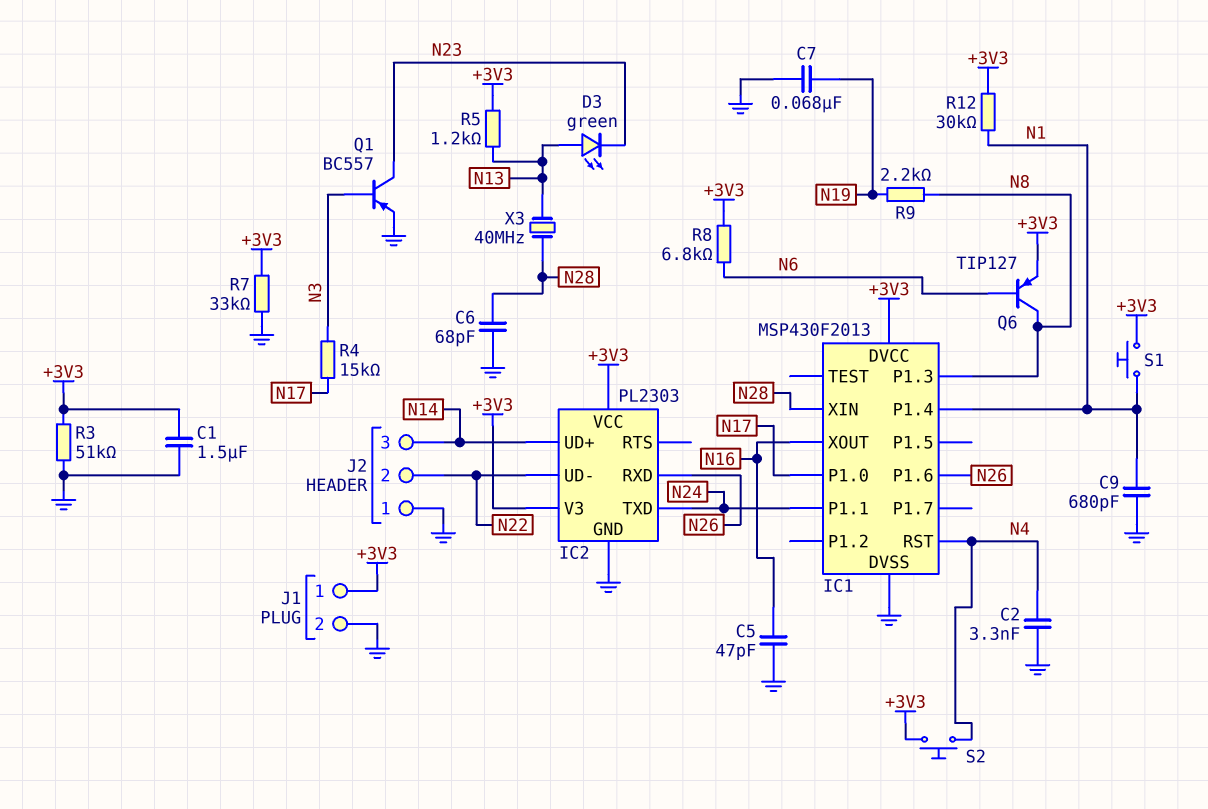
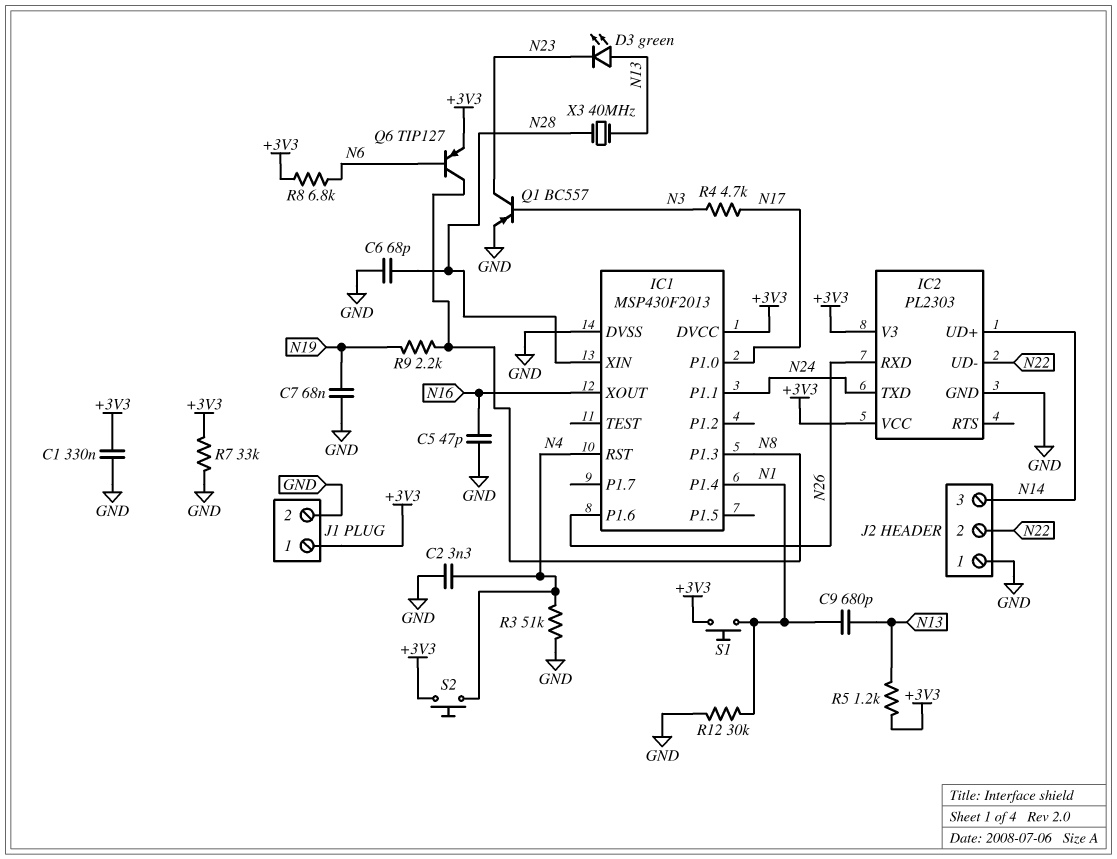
C1: 1.5uF (+3V3, GND) -> 330nF (+3V3, GND)
C9: 680pF (GND, N1) -> 680pF (N1, N13)
R3: 51k (+3V3, GND) -> 51k (GND, N4)
R4: 15k (N3, N17) -> 4.7k (N3, N17)
R12: 30k (+3V3, N1) -> 30k (GND, N1)

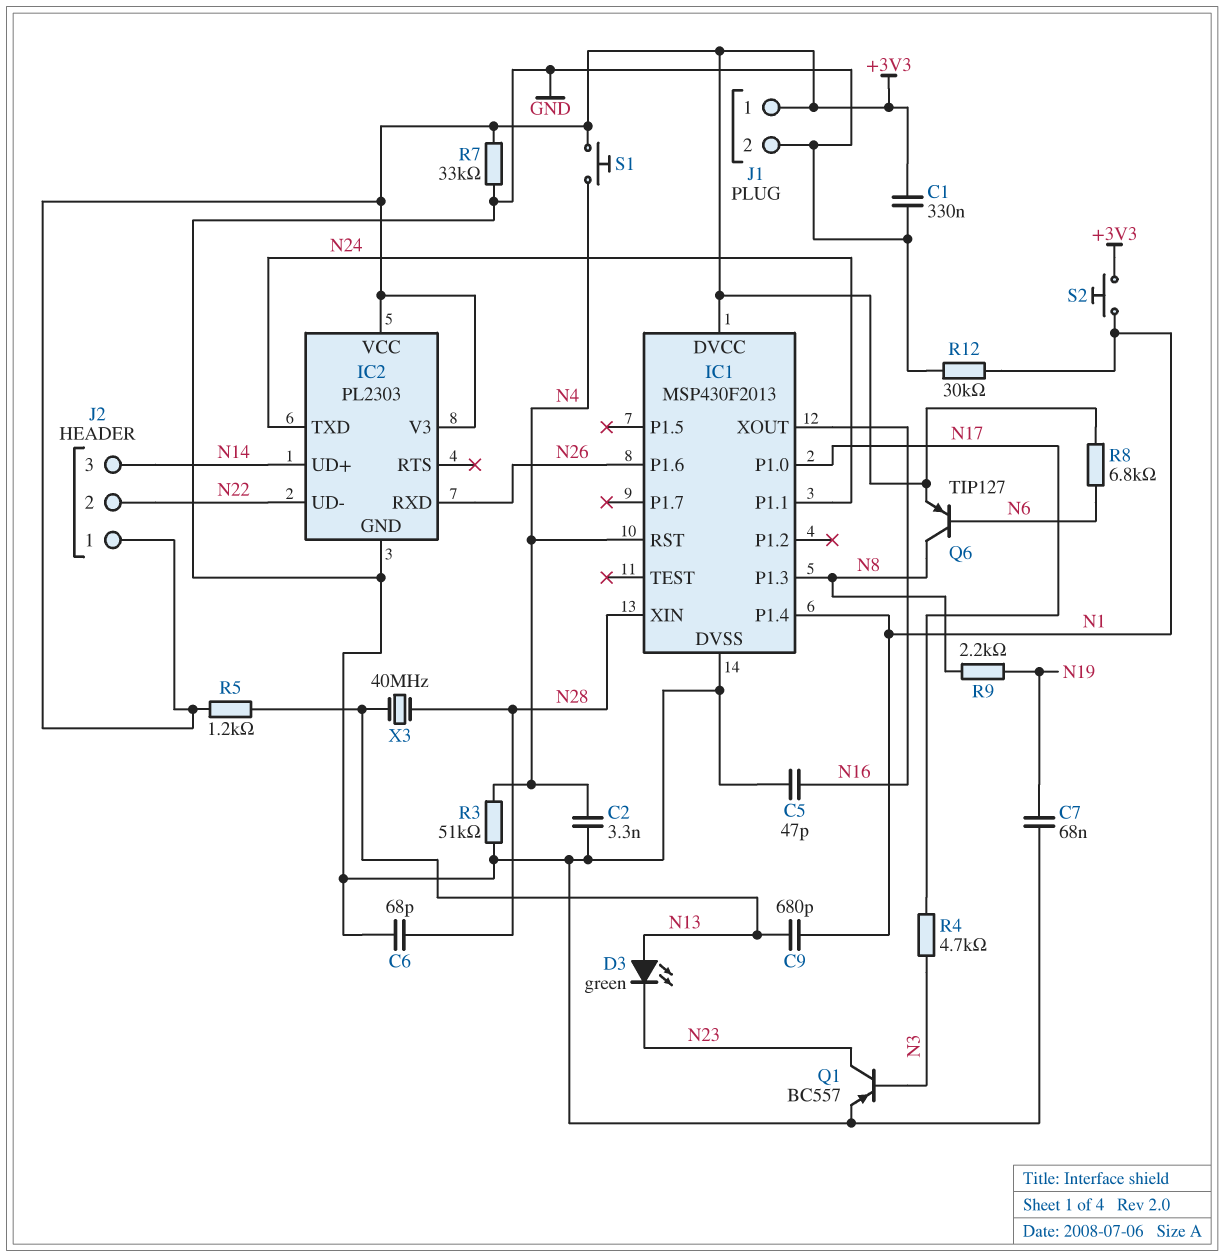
J2 pin 1: GND -> +3V3
S1: button (+3V3, N1) -> button (+3V3, N4)
S2: button (+3V3, N4) -> button (+3V3, N1)

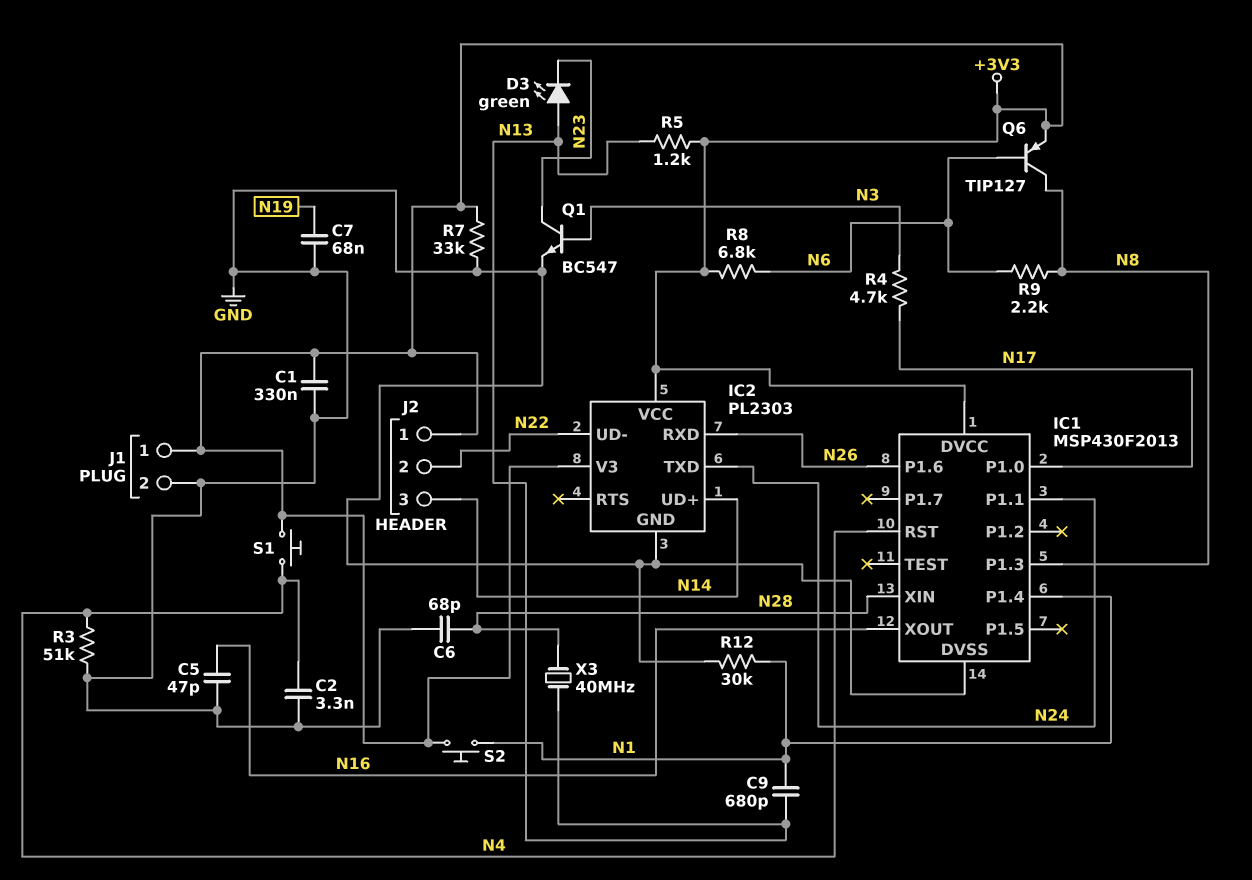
Q1: PNP BC557 (B N3, C N23, E GND) -> NPN BC547 (B N3, C N23, E GND)
R9: 2.2k (N8, N19) -> 2.2k (N6, N8)

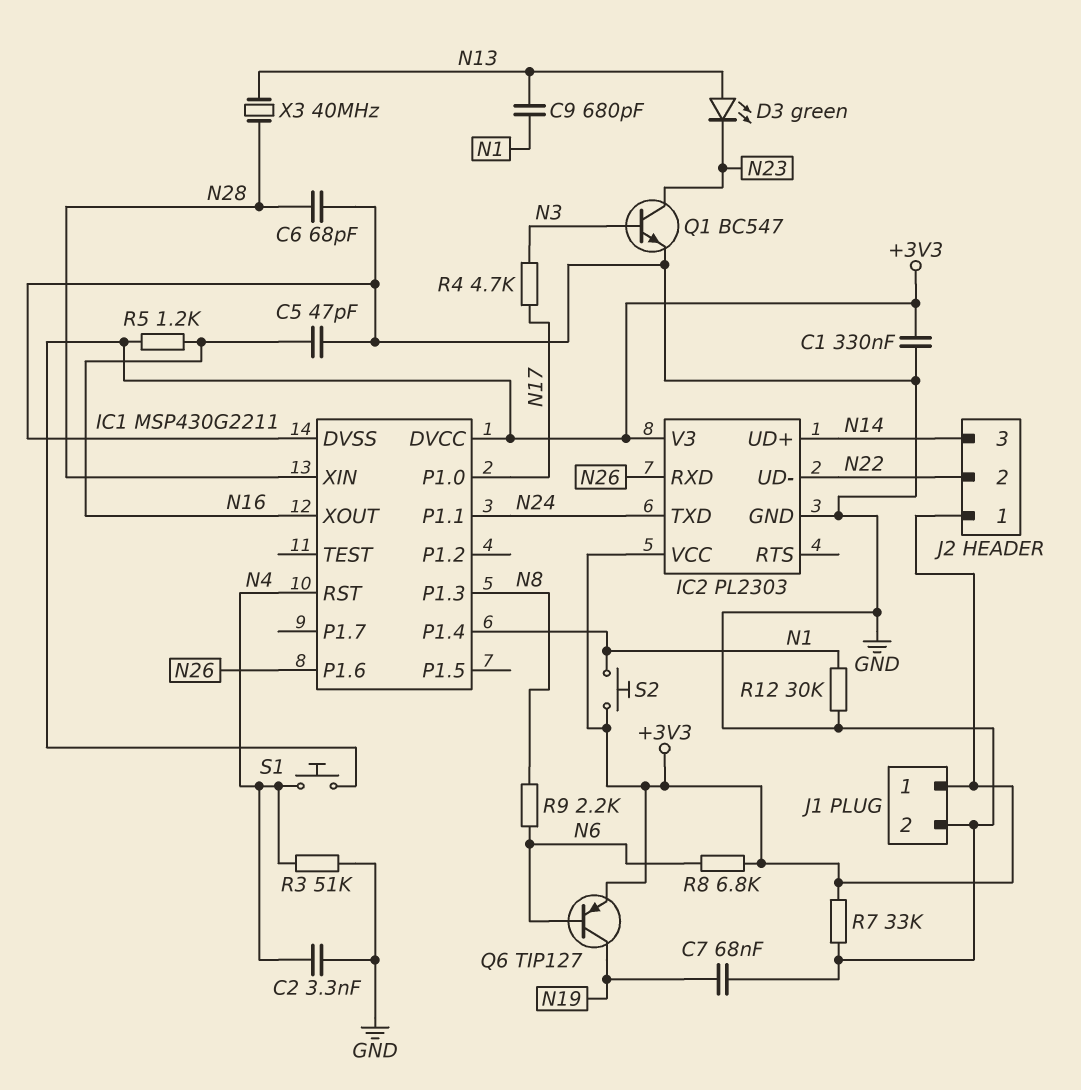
IC1: MSP430F2013 -> MSP430G2211
Q6: PNP TIP127 (B N6, C N8, E +3V3) -> PNP TIP127 (B N6, C N19, E +3V3)
R5: 1.2k (+3V3, N13) -> 1.2k (+3V3, N16)

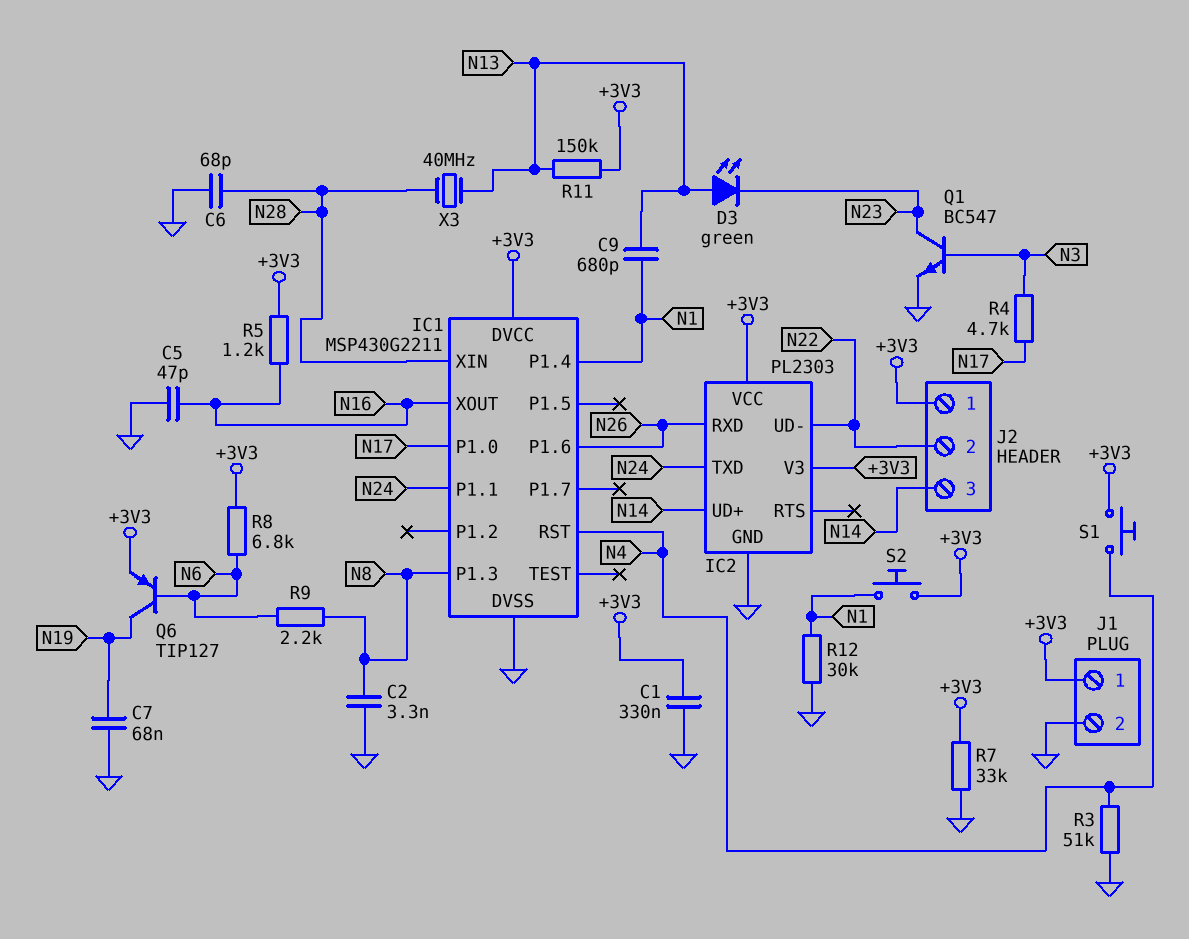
C2: 3.3nF (GND, N4) -> 3.3nF (GND, N8)
R11: none -> 150k (+3V3, N13)

